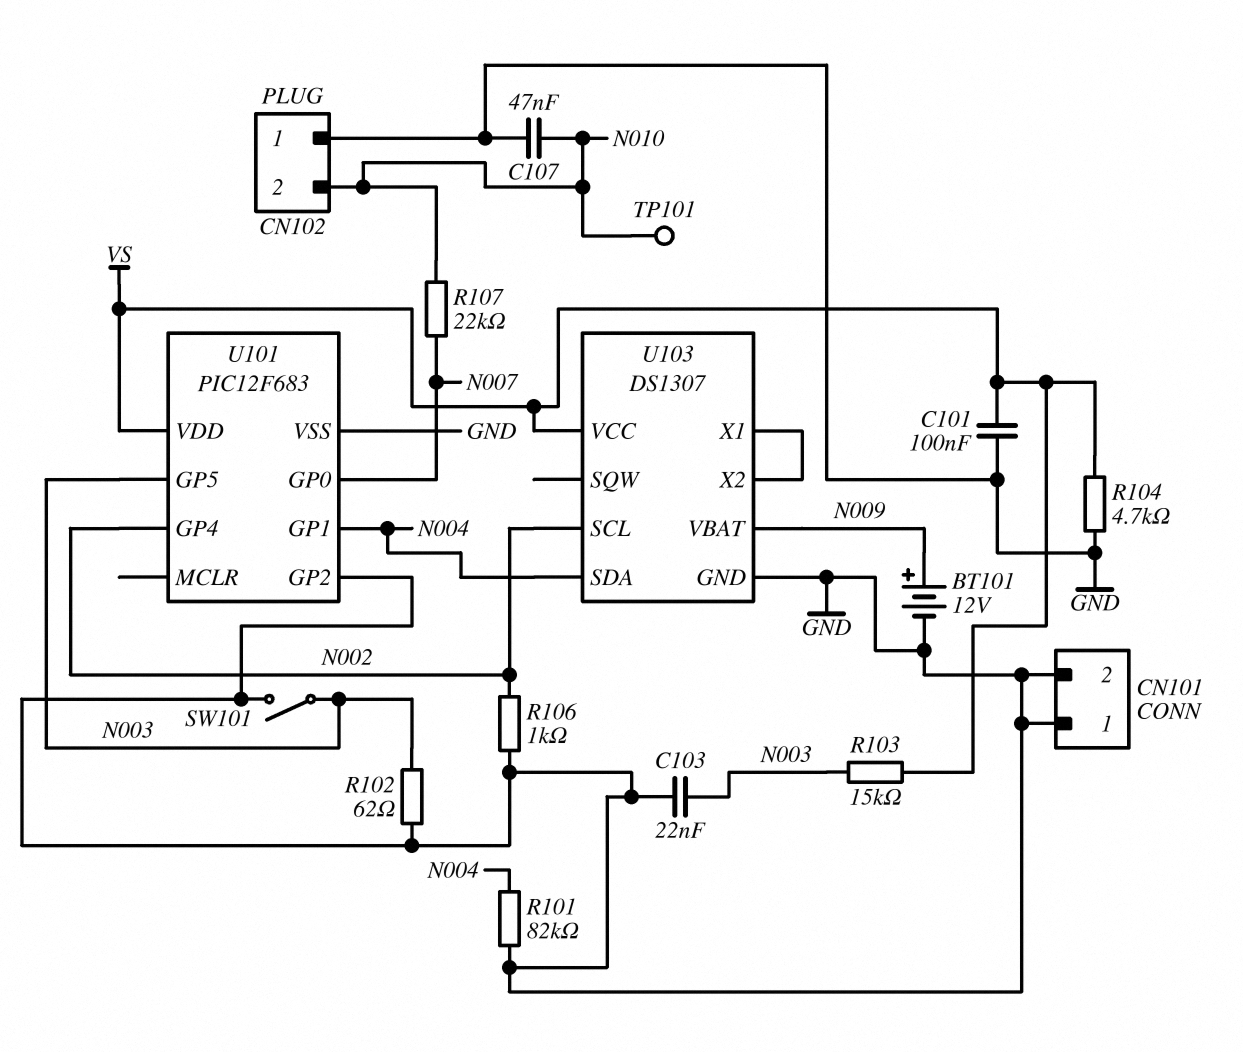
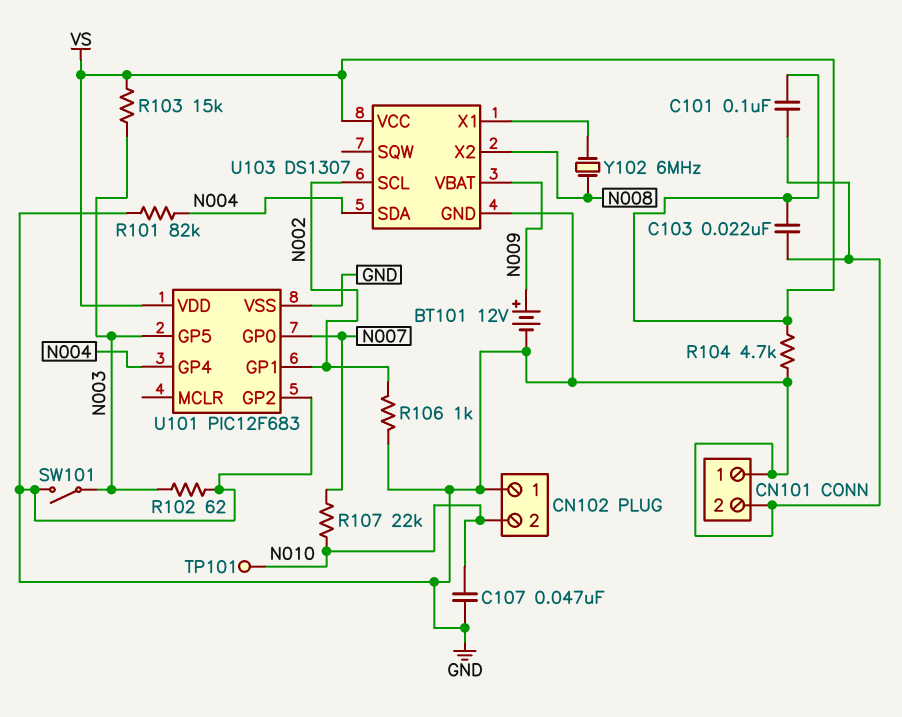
C103: 22nF (GND, N003) -> 22nF (GND, VS)
U101 pin GP1: N004 -> N002
U101 pin GP4: N002 -> N004
U103 pin X2: U103/X1 -> N008
Y102: none -> 6MHz (N008, U103/X1)

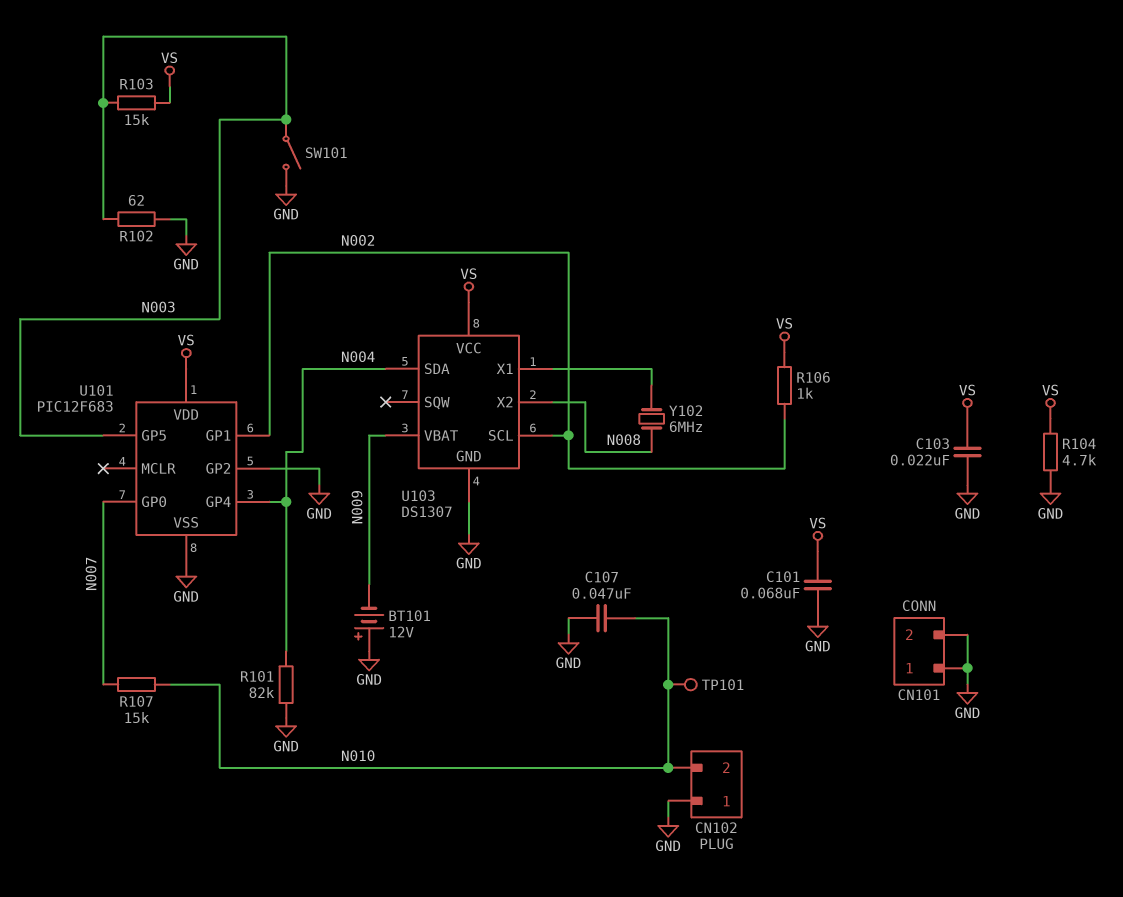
BT101: 12V (plus N009, minus GND) -> 12V (plus GND, minus N009)
C101: 100nF (GND, VS) -> 68nF (GND, VS)
R106: 1k (GND, N002) -> 1k (N002, VS)
R107: 22k (N007, N010) -> 15k (N007, N010)

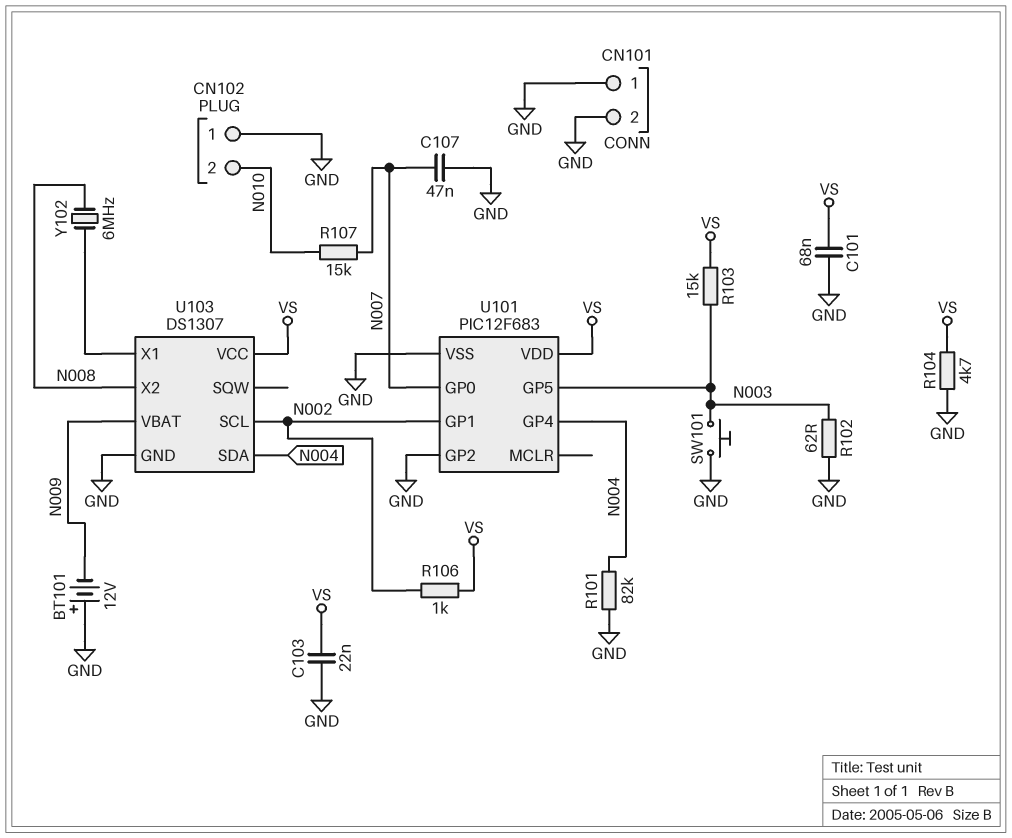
C107: 47nF (GND, N010) -> 47nF (GND, N007)
SW101: switch (GND, N003) -> button (GND, N003)
TP101: test point (N010) -> none

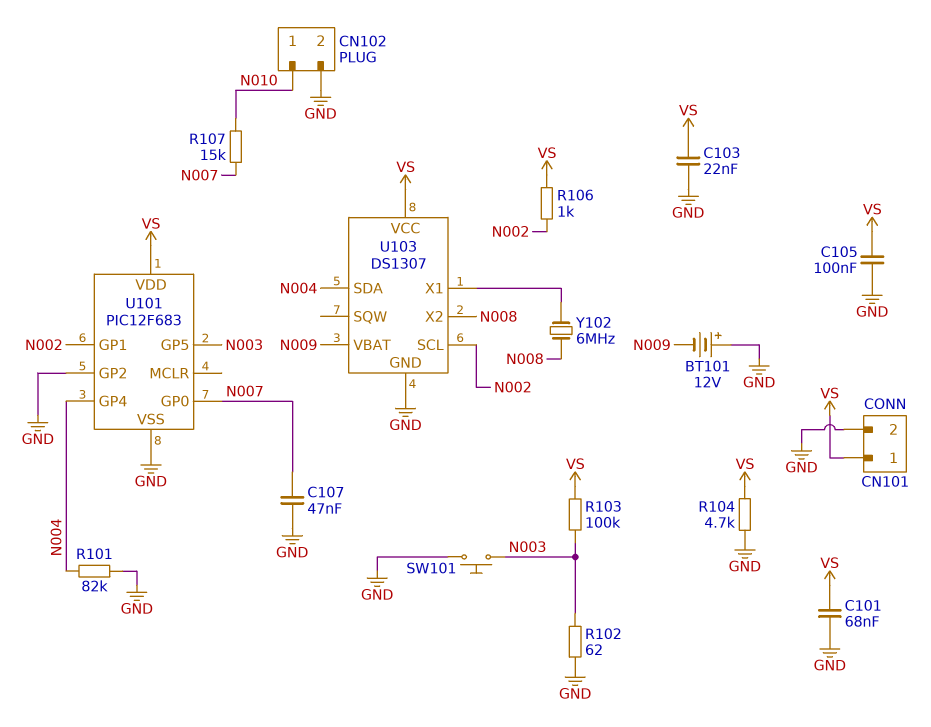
C105: none -> 100nF (GND, VS)
CN101 pin 1: GND -> VS
CN102 pin 1: GND -> N010
CN102 pin 2: N010 -> GND
R103: 15k (N003, VS) -> 100k (N003, VS)

